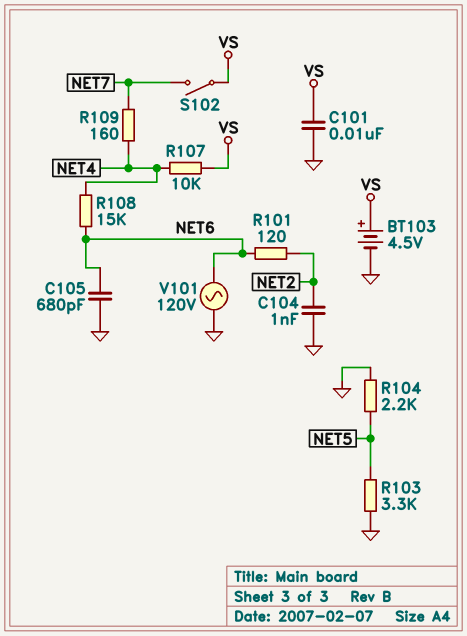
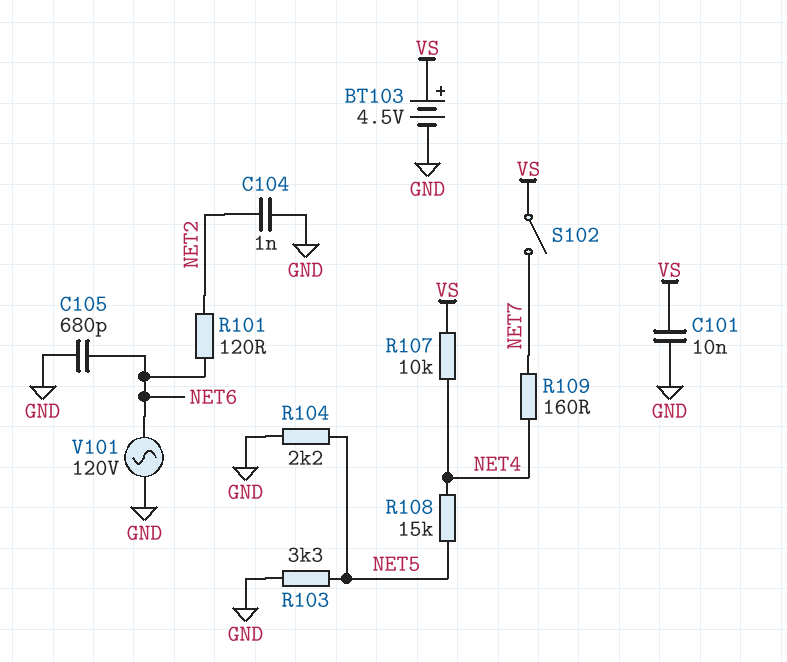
R108: 15k (NET4, NET6) -> 15k (NET4, NET5)

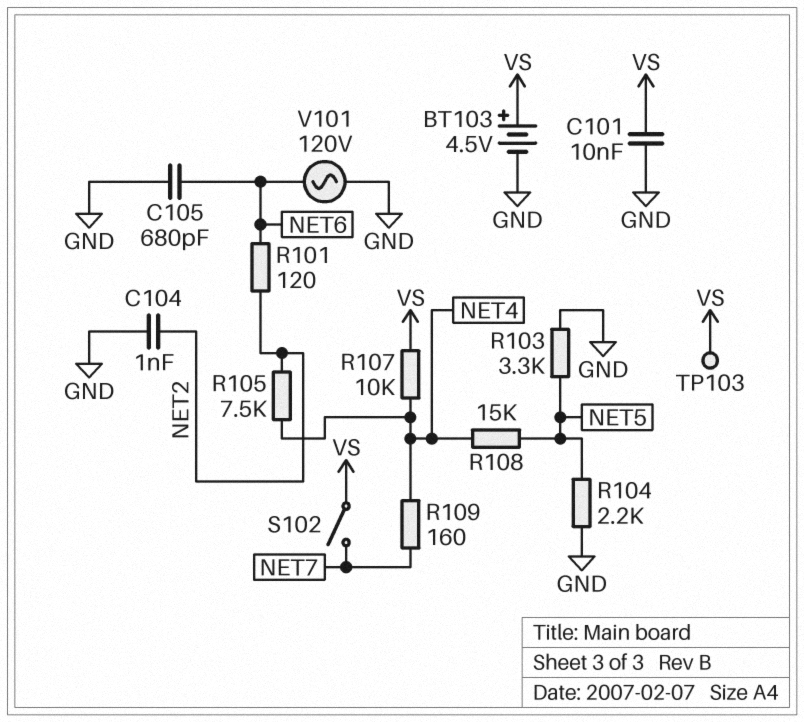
R105: none -> 7.5k (NET2, NET4)
TP103: none -> test point (VS)

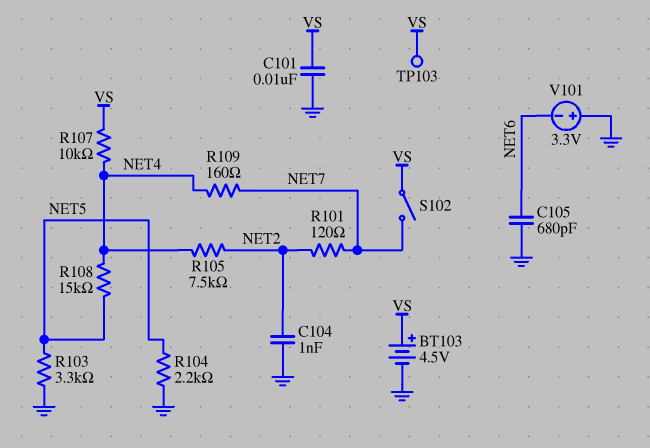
R101: 120 (NET2, NET6) -> 120 (NET2, NET7)
V101: AC 120V (GND, NET6) -> 3.3V (plus GND, minus NET6)

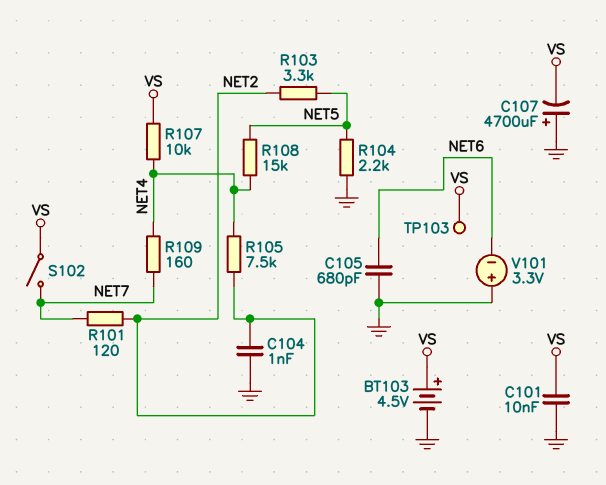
C107: none -> 4700uF (plus GND, minus VS)
R103: 3.3k (GND, NET5) -> 3.3k (NET2, NET5)

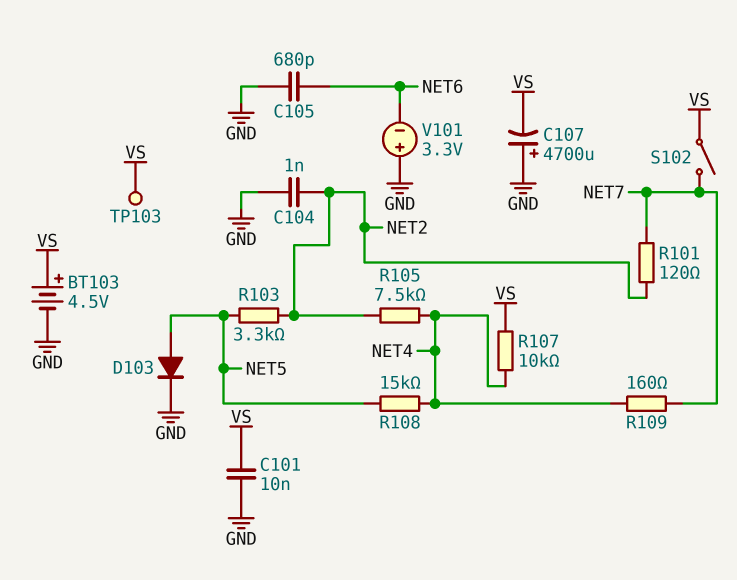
D103: none -> diode (A NET5, K GND)
R104: 2.2k (GND, NET5) -> none

